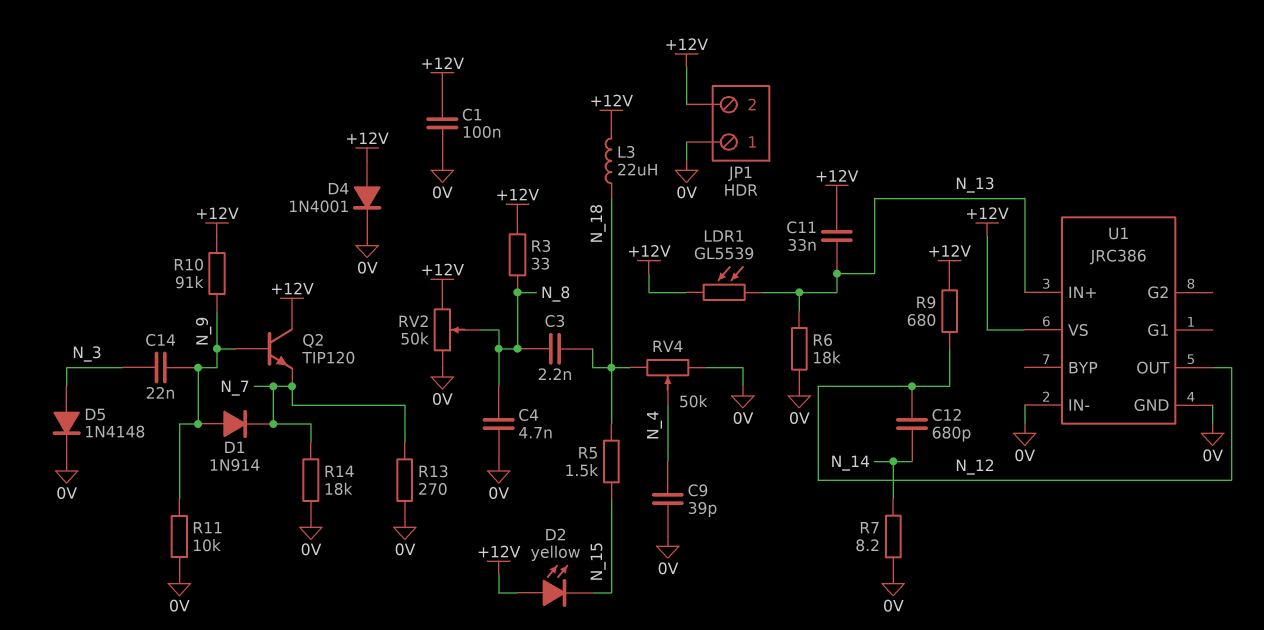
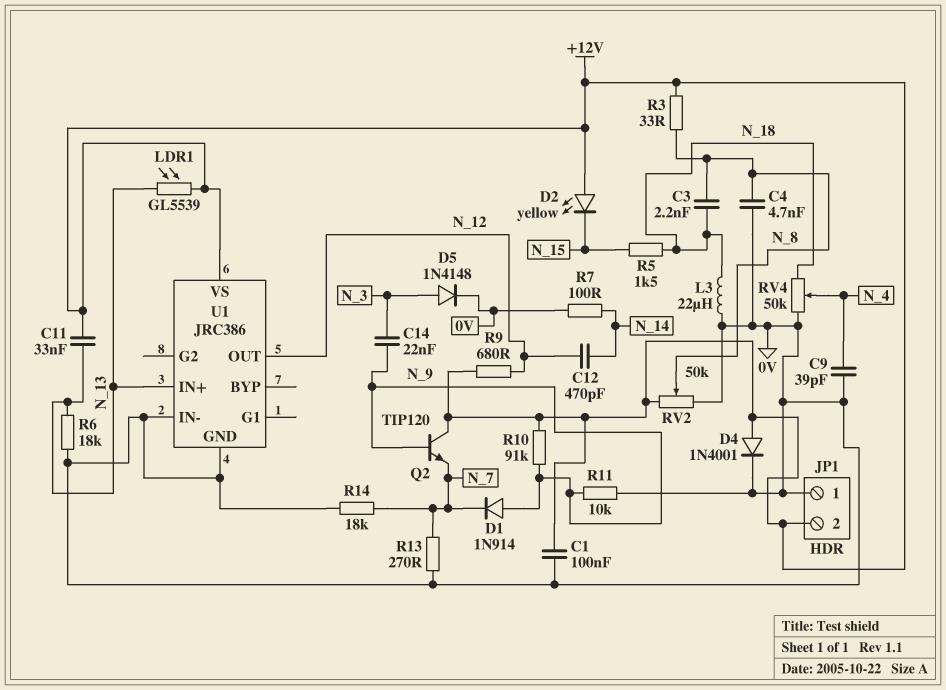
C12: 680pF (N_12, N_14) -> 470pF (N_12, N_14)
L3: 22uH (+12V, N_18) -> 22uH (0V, N_18)
R7: 8.2 (0V, N_14) -> 100 (0V, N_14)

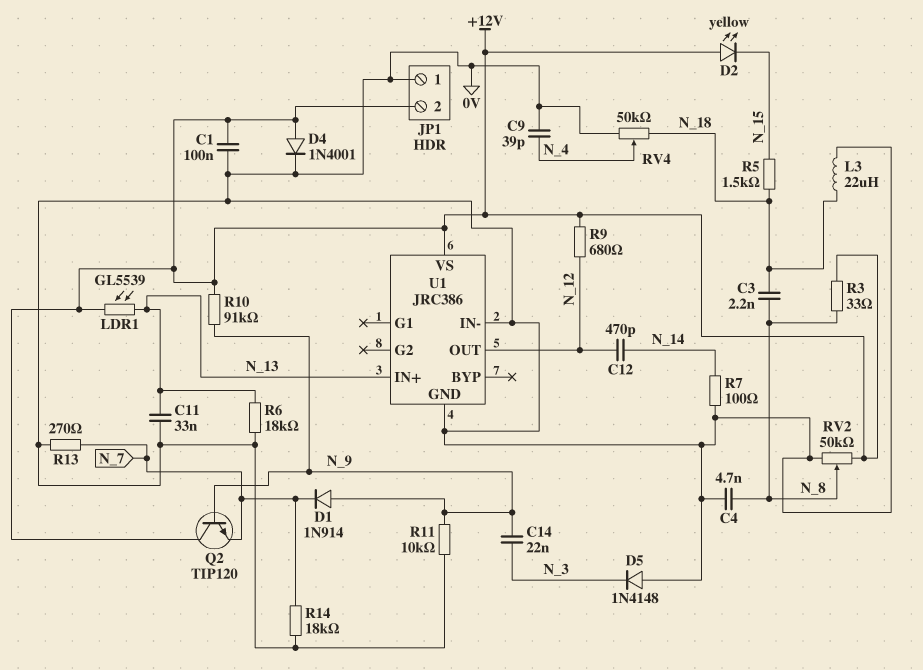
C11: 33nF (+12V, N_13) -> 33nF (0V, N_13)
D5: diode 1N4148 (A N_3, K 0V) -> diode 1N4148 (A 0V, K N_3)

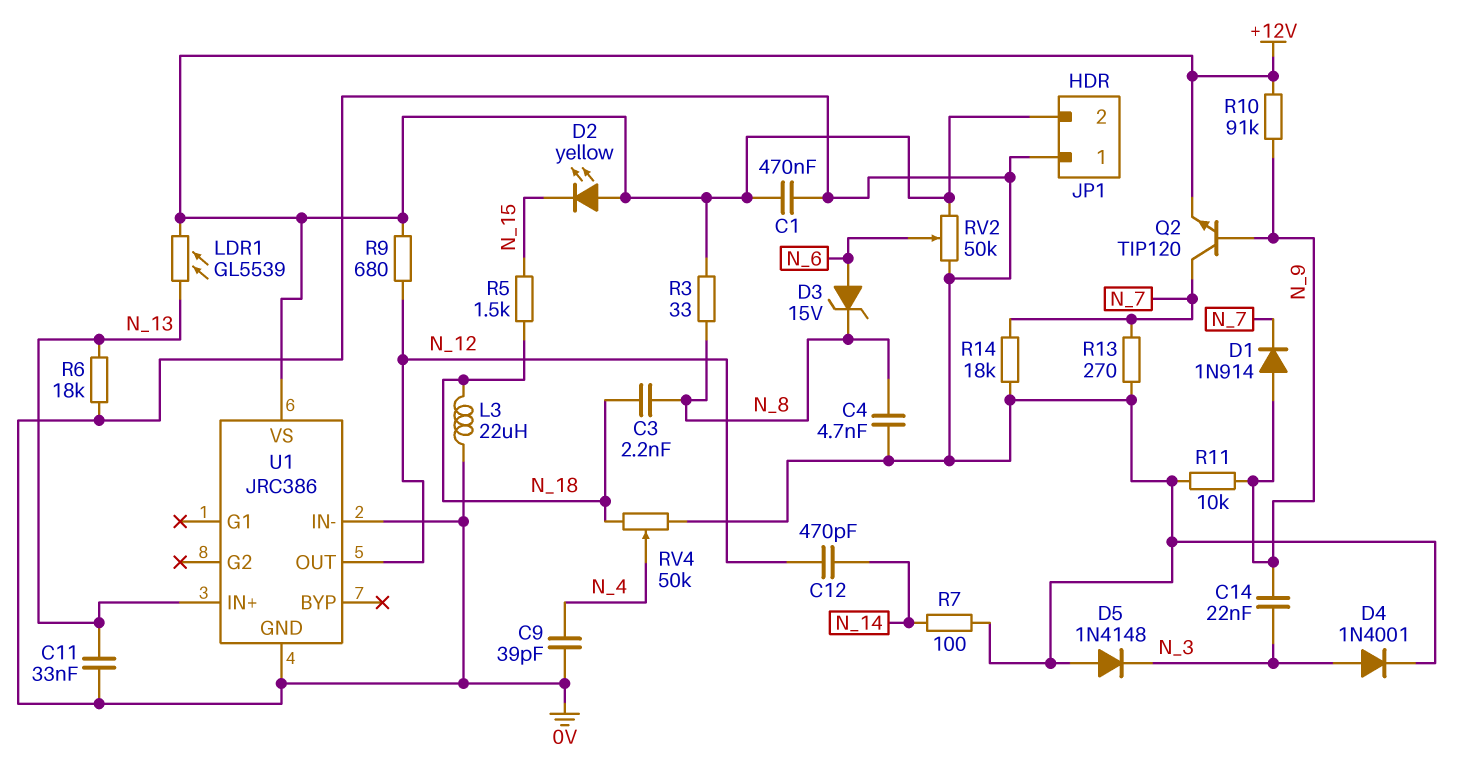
C1: 100nF (+12V, 0V) -> 470nF (+12V, 0V)
D3: none -> zener 15V (A N_6, K N_8)
D4: diode 1N4001 (A +12V, K 0V) -> diode 1N4001 (A N_3, K 0V)
Q2: NPN TIP120 (B N_9, C +12V, E N_7) -> NPN TIP120 (B N_9, C N_7, E +12V)
RV2: 50k (+12V, 0V, wiper N_8) -> 50k (+12V, 0V, wiper N_6)

